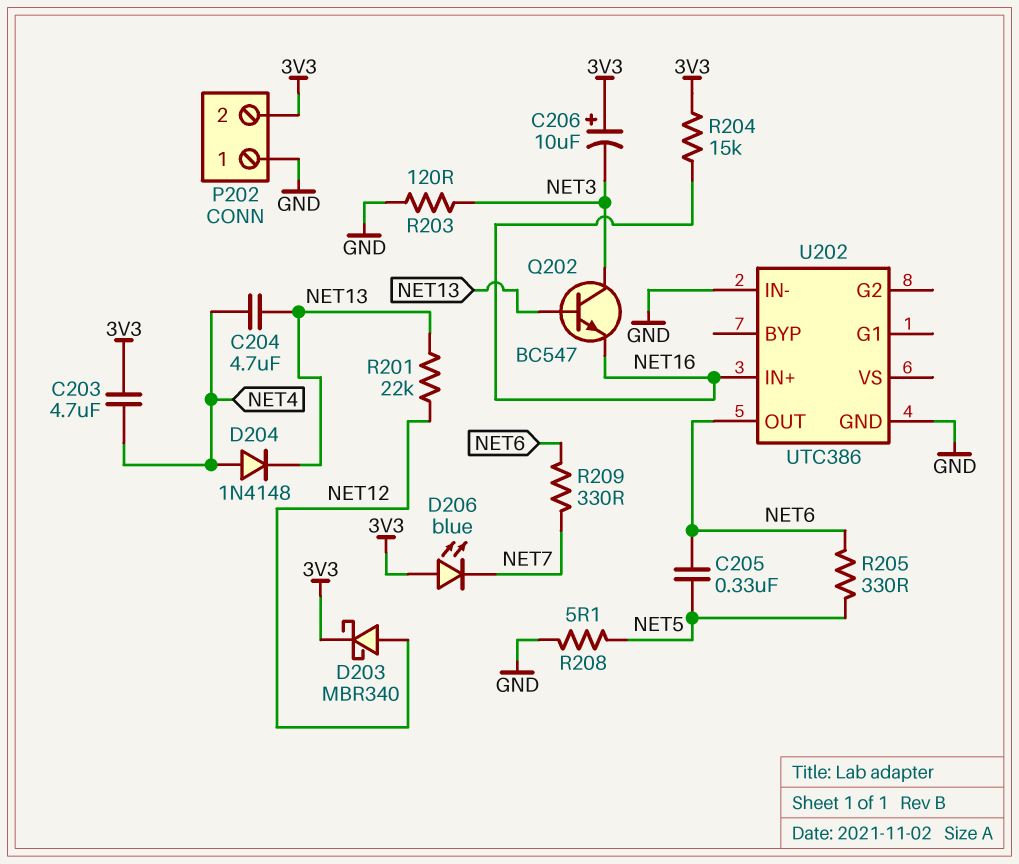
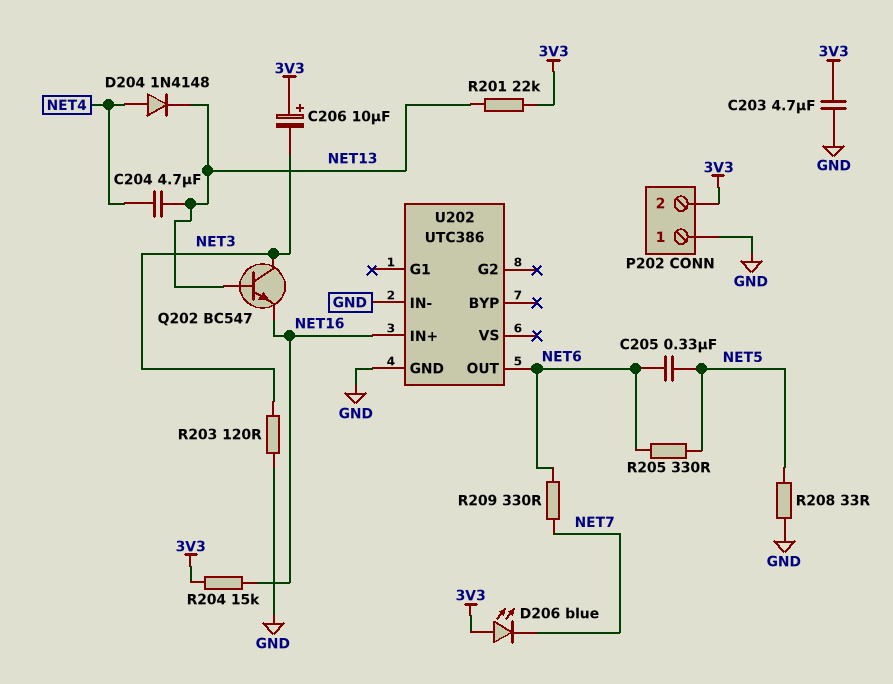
C203: 4.7uF (3V3, NET4) -> 4.7uF (3V3, GND)
D203: schottky MBR340 (A NET12, K 3V3) -> none
R201: 22k (NET12, NET13) -> 22k (3V3, NET13)
R208: 5.1 (GND, NET5) -> 33 (GND, NET5)

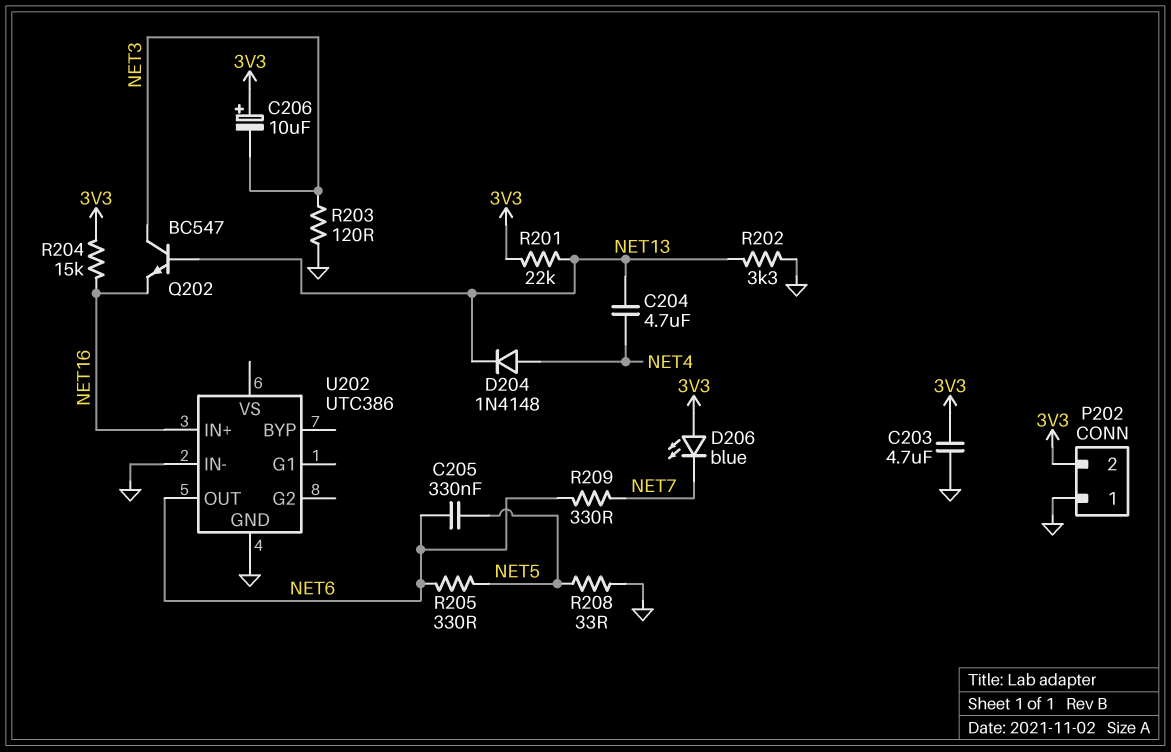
R202: none -> 3.3k (GND, NET13)

